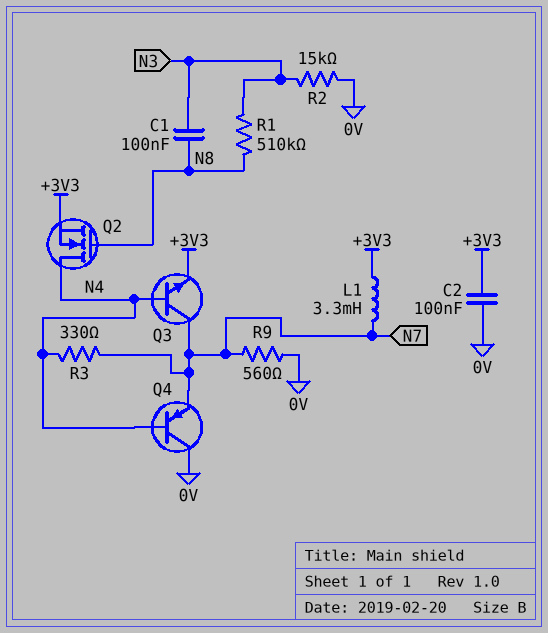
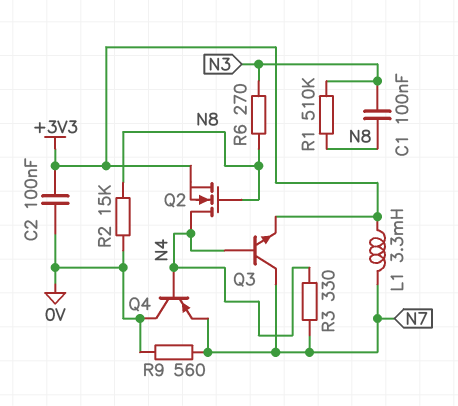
R2: 15k (0V, N3) -> 15k (0V, N8)
R6: none -> 270 (N3, N8)

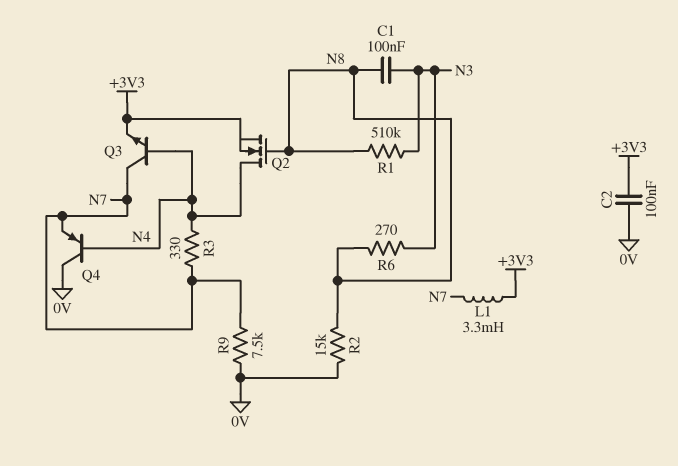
R9: 560 (0V, N7) -> 7.5k (0V, N7)

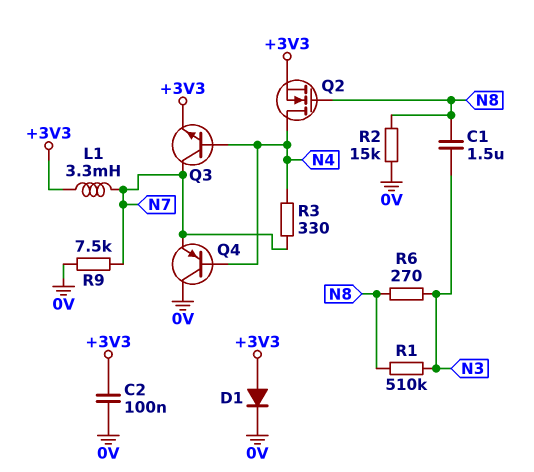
C1: 100nF (N3, N8) -> 1.5uF (N3, N8)
D1: none -> diode (A +3V3, K 0V)

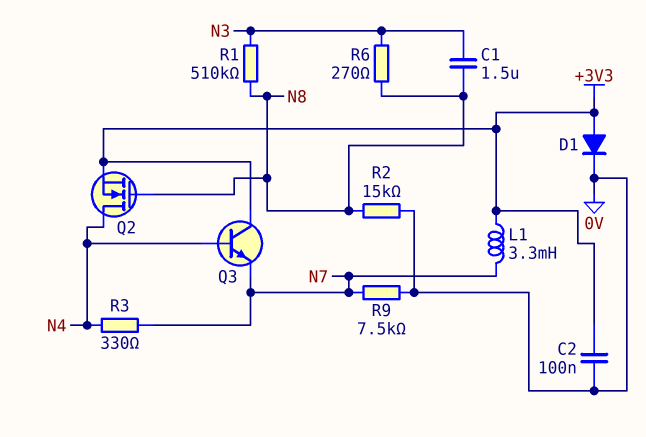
Q3: NPN (B N4, C N7, E +3V3) -> NPN (B N4, C +3V3, E N7)
Q4: PNP (B N4, C 0V, E N7) -> none

